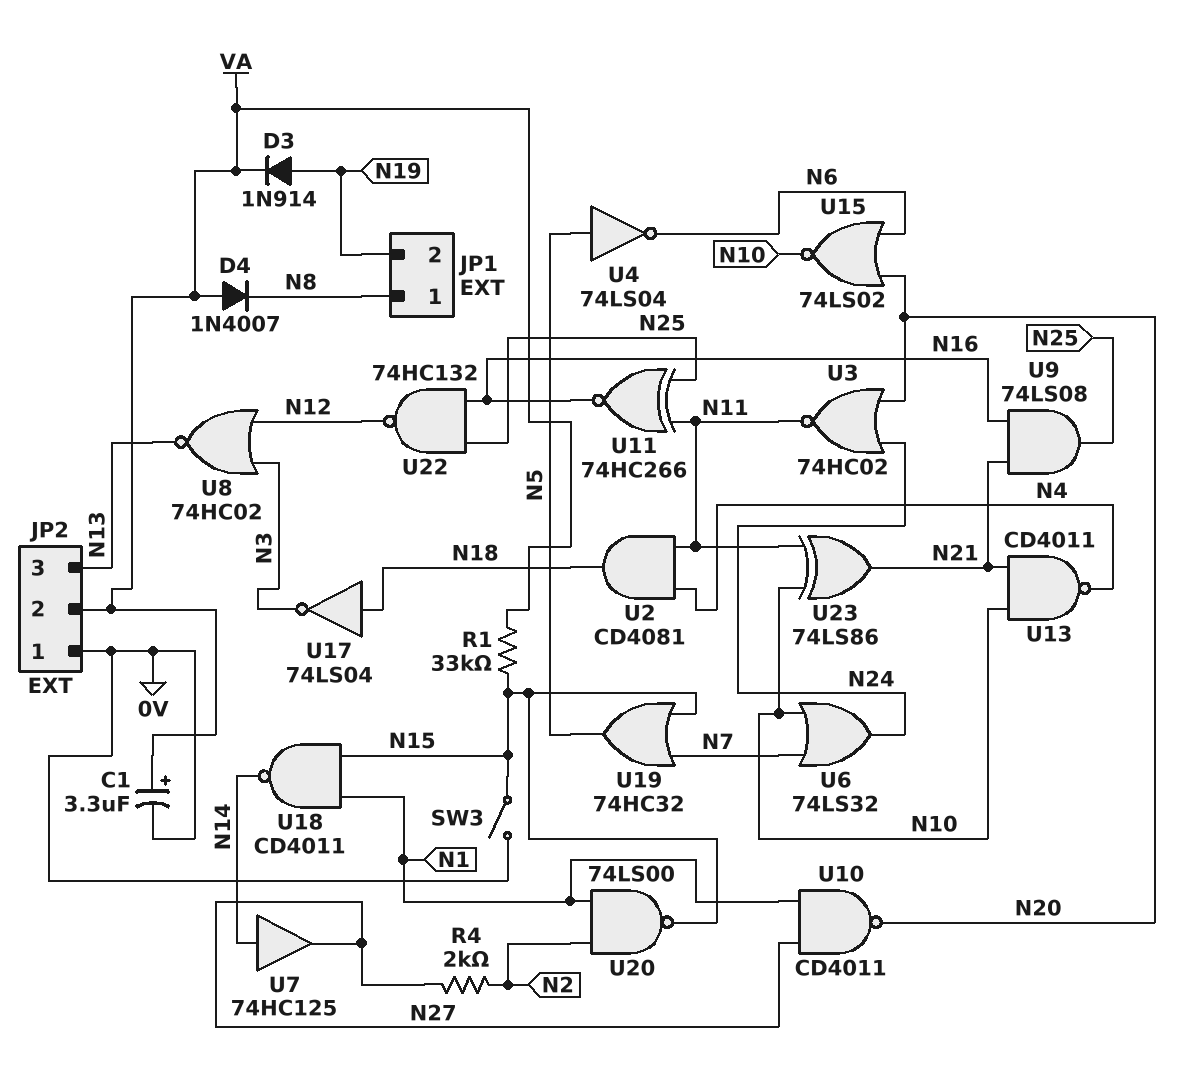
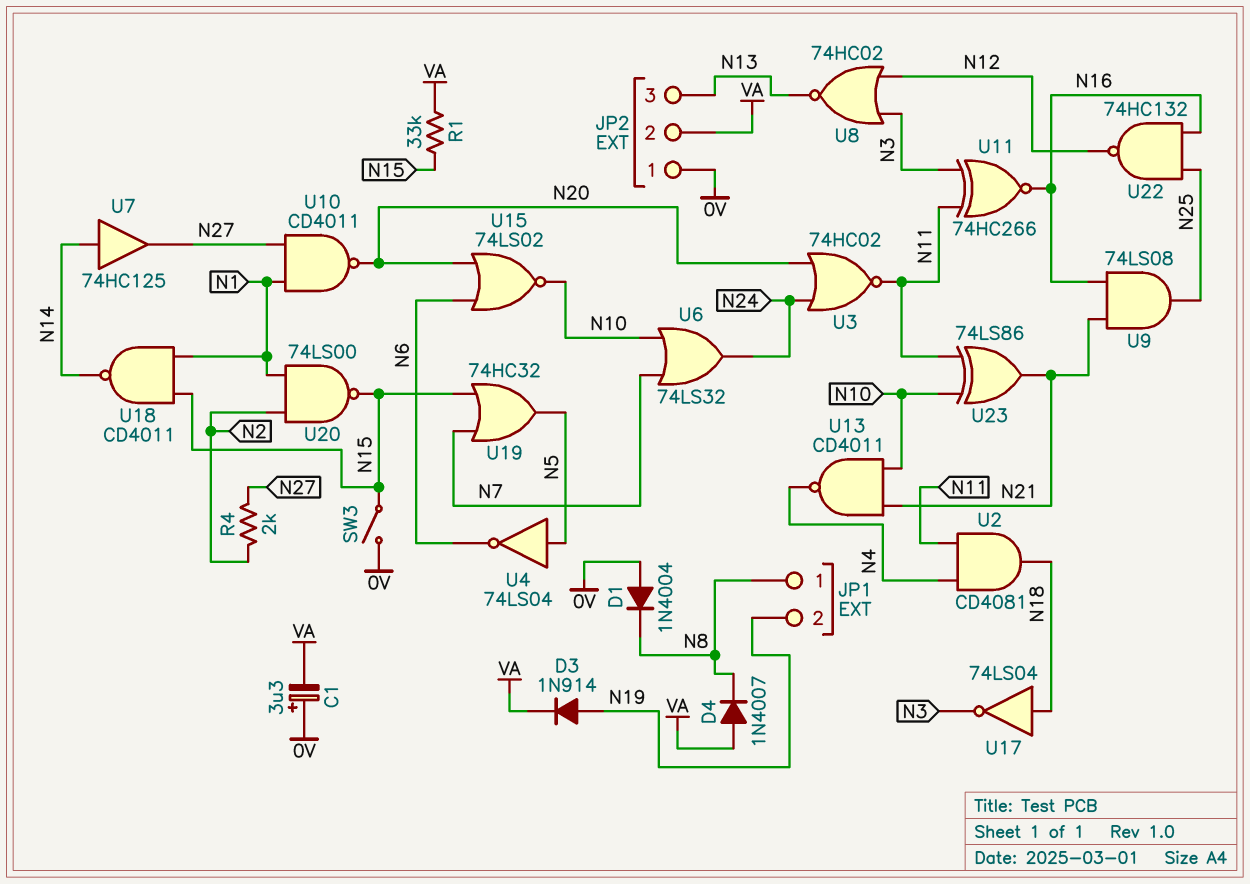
C1: 3.3uF (plus VA, minus 0V) -> 3.3uF (plus 0V, minus VA)
D1: none -> diode 1N4004 (A 0V, K N8)
U11: XNOR 74HC266 (in N11, in N25, out N16) -> XNOR 74HC266 (in N3, in N11, out N16)

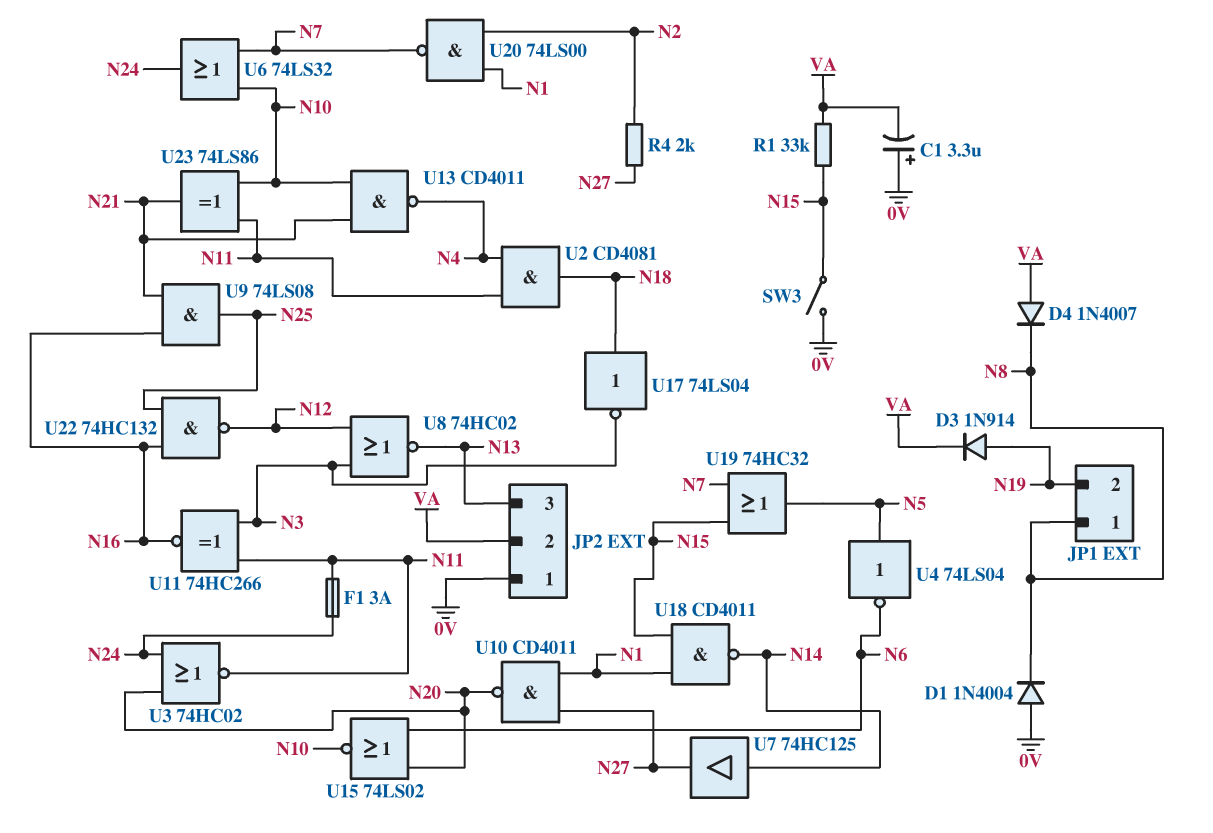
F1: none -> 3A (N11, N24)
U20: NAND 74LS00 (in N1, in N2, out N15) -> NAND 74LS00 (in N1, in N2, out N7)

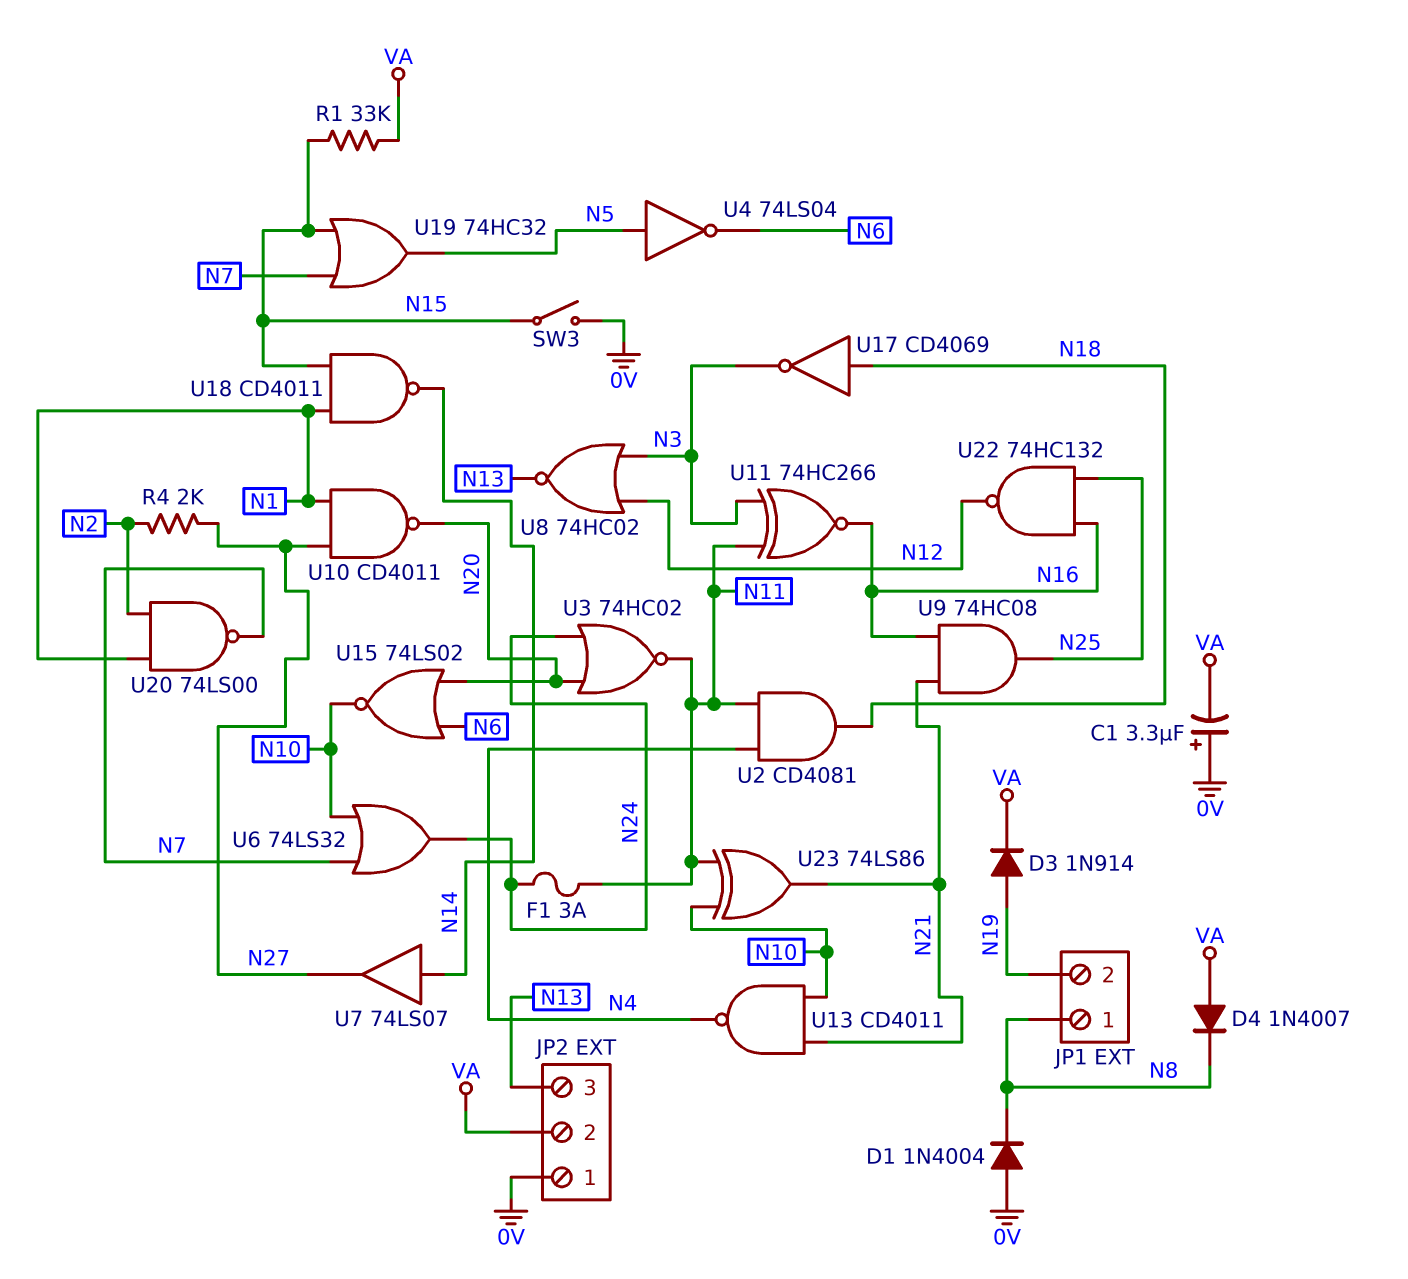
U7: buffer 74HC125 (in N14, out N27) -> buffer 74LS07 (in N14, out N27)
U9: AND 74LS08 (in N16, in N21, out N25) -> AND 74HC08 (in N16, in N21, out N25)
U17: NOT 74LS04 (in N18, out N3) -> NOT CD4069 (in N18, out N3)

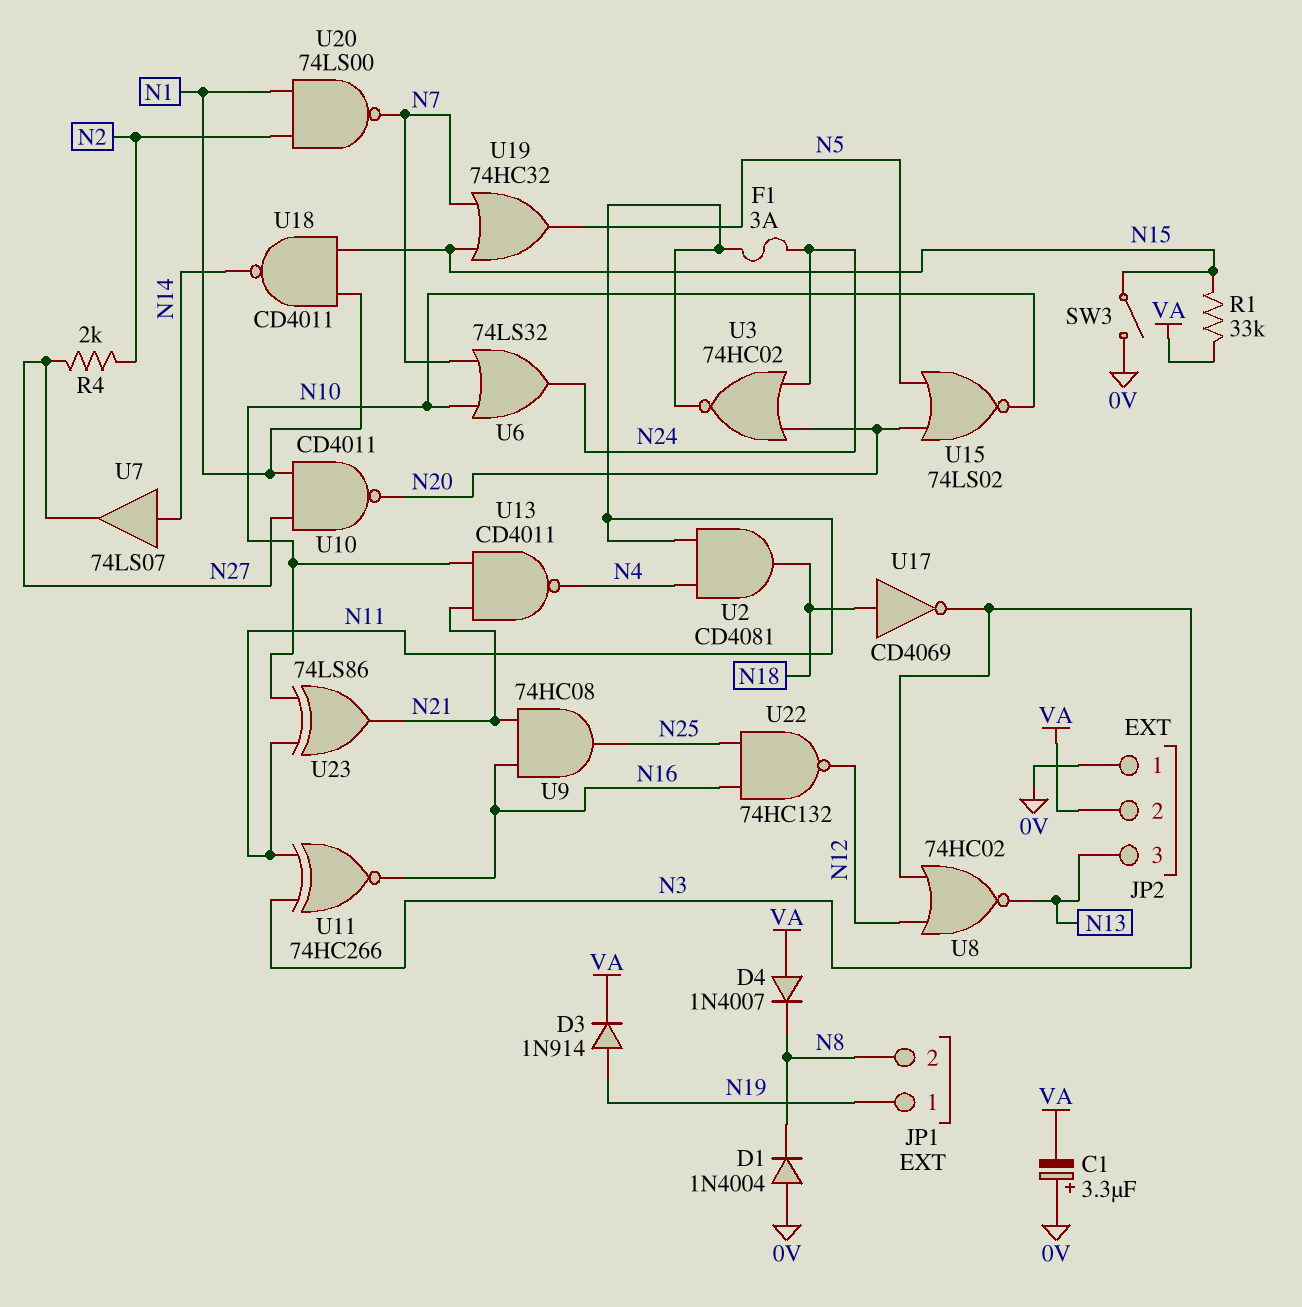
JP1 pin 1: N8 -> N19
JP1 pin 2: N19 -> N8
U4: NOT 74LS04 (in N5, out N6) -> none
U15: NOR 74LS02 (in N6, in N20, out N10) -> NOR 74LS02 (in N5, in N20, out N10)

